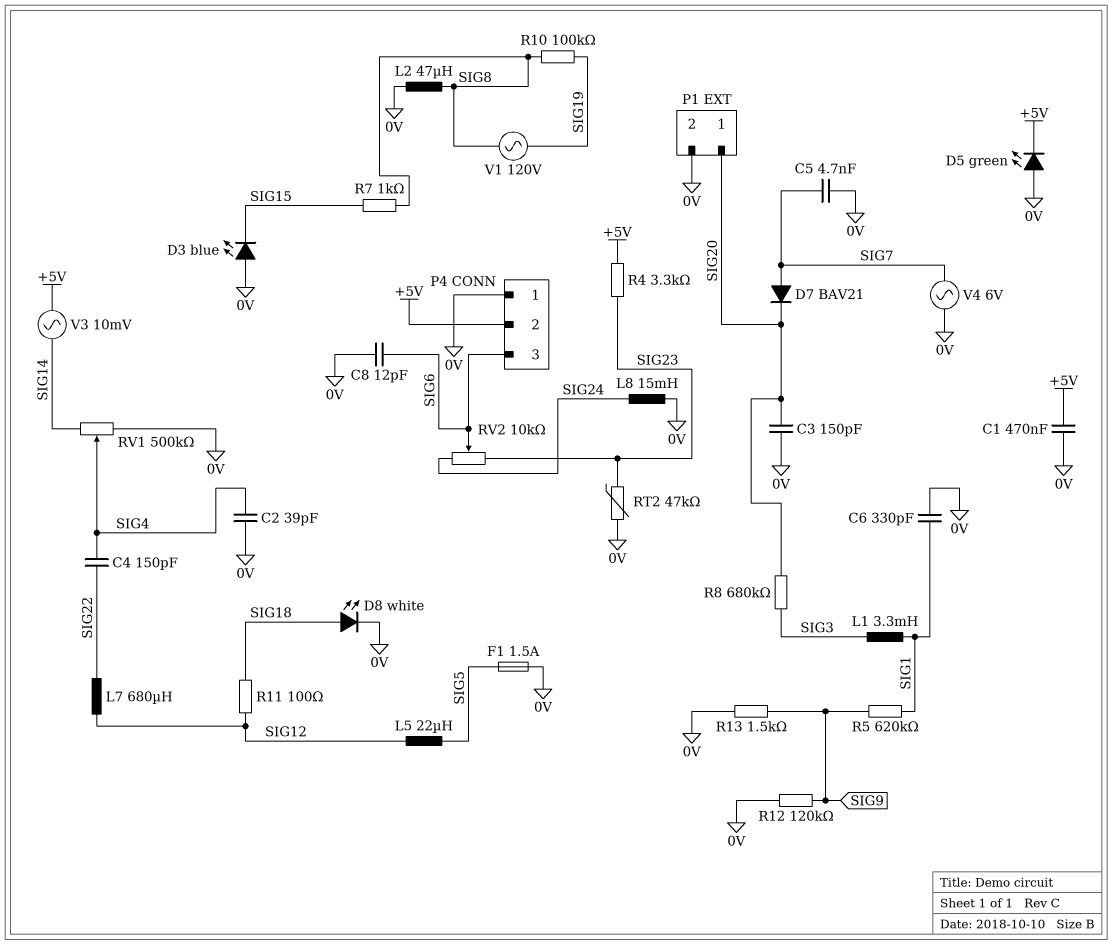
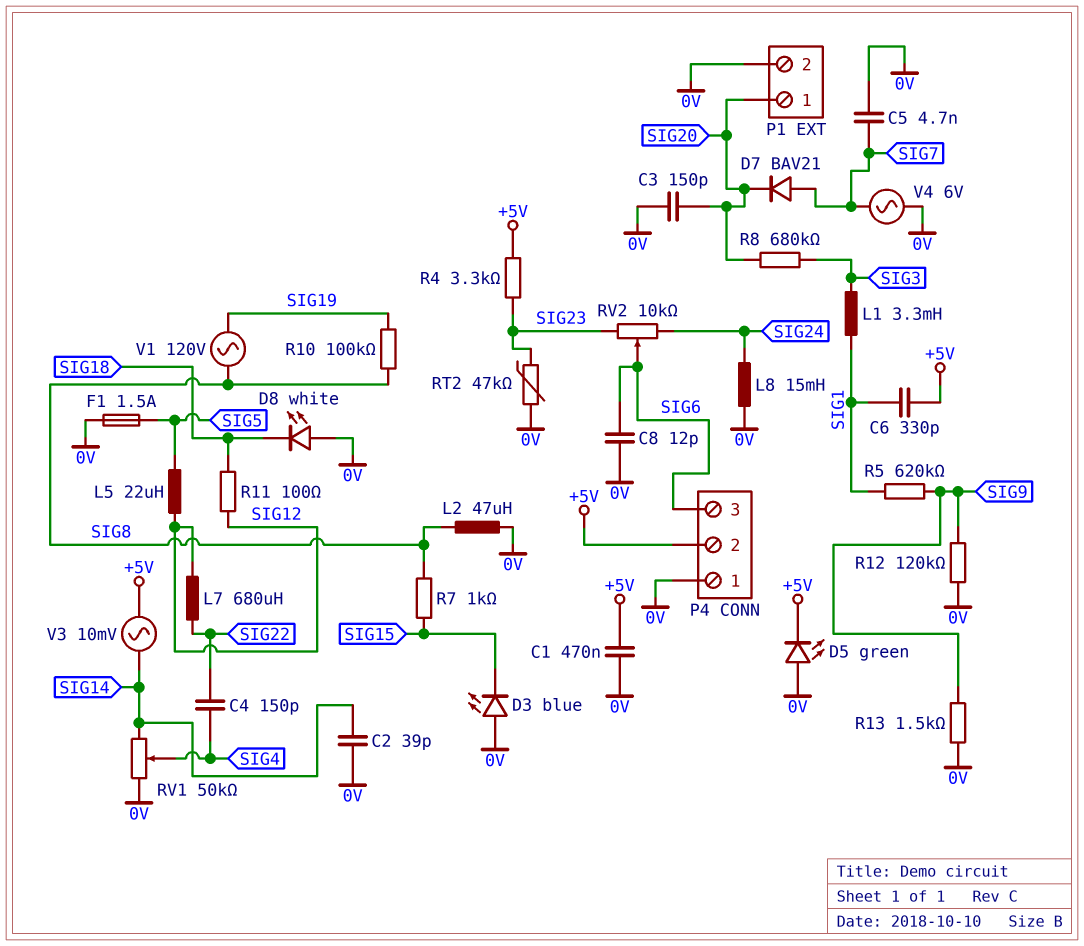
C2: 39pF (0V, SIG4) -> 39pF (0V, SIG14)
C6: 330pF (0V, SIG1) -> 330pF (+5V, SIG1)
D8: LED white (A SIG18, K 0V) -> LED white (A 0V, K SIG18)
RV1: 500k (0V, SIG14, wiper SIG4) -> 50k (0V, SIG14, wiper SIG4)

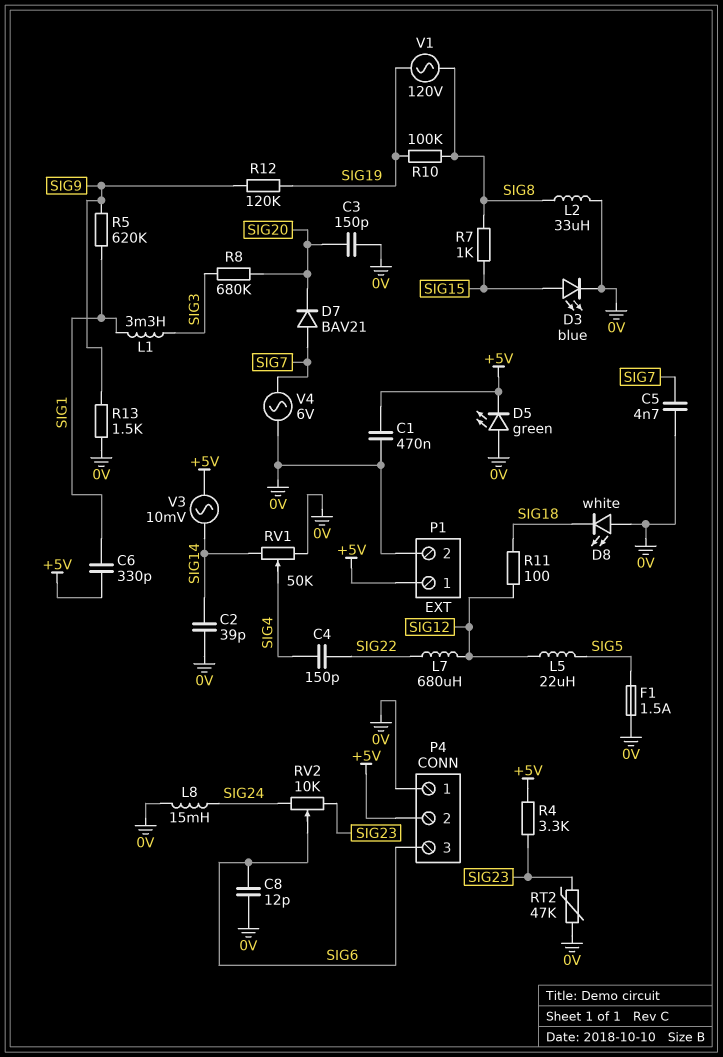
D3: LED blue (A 0V, K SIG15) -> LED blue (A SIG15, K 0V)
L2: 47uH (0V, SIG8) -> 33uH (0V, SIG8)
P1 pin 1: SIG20 -> +5V
R12: 120k (0V, SIG9) -> 120k (SIG9, SIG19)

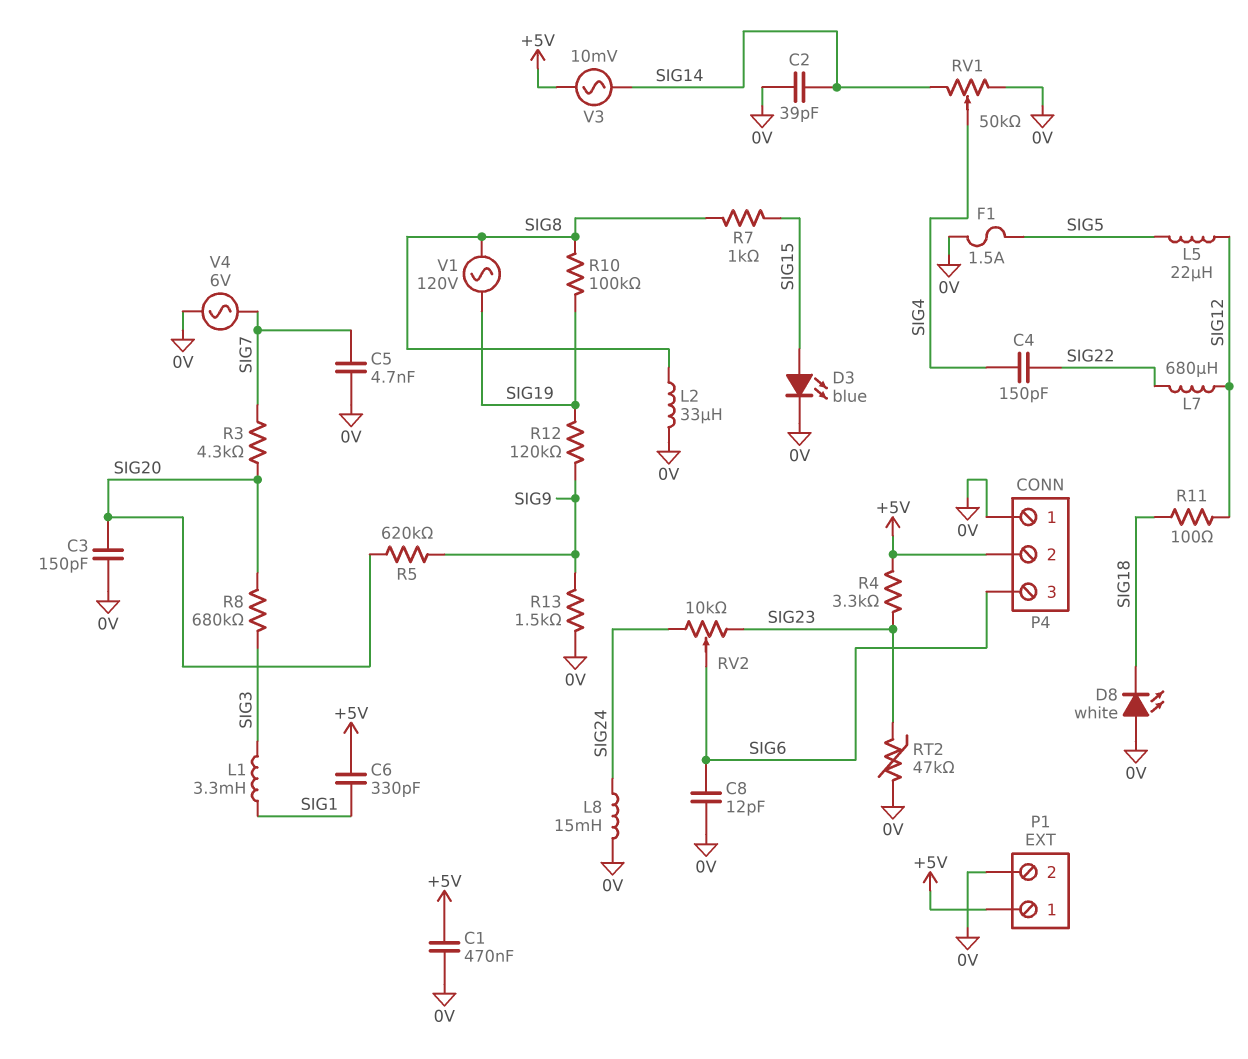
D5: LED green (A 0V, K +5V) -> none
D7: diode BAV21 (A SIG7, K SIG20) -> none
R3: none -> 4.3k (SIG7, SIG20)
R5: 620k (SIG1, SIG9) -> 620k (SIG9, SIG20)

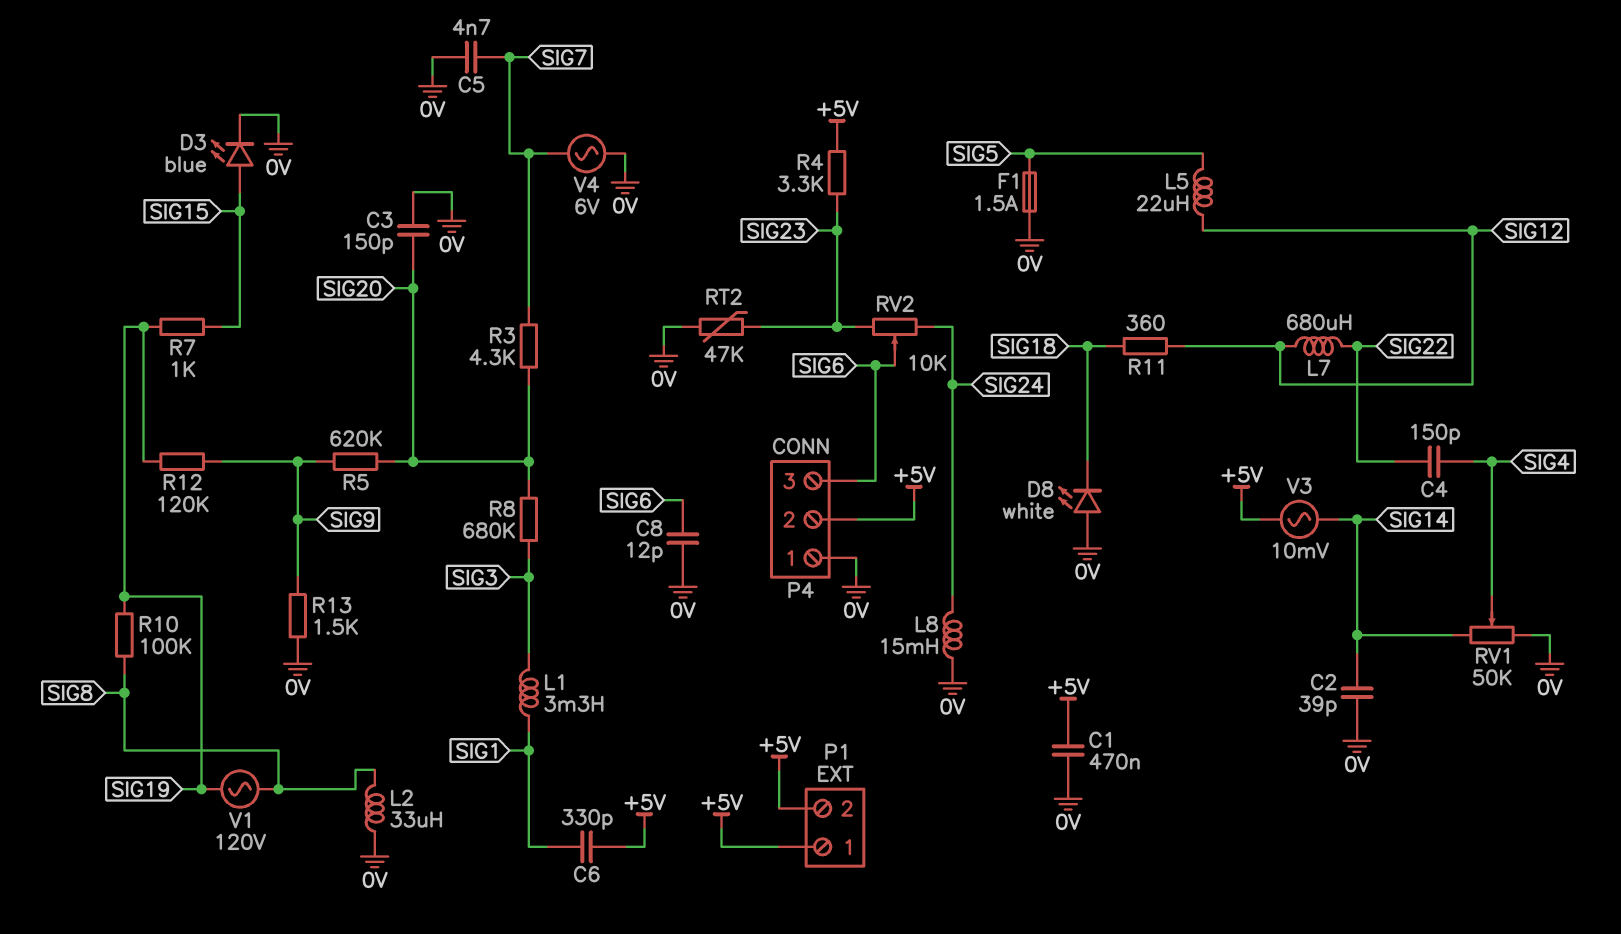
P1 pin 2: 0V -> +5V
R7: 1k (SIG8, SIG15) -> 1k (SIG15, SIG19)
R11: 100 (SIG12, SIG18) -> 360 (SIG12, SIG18)

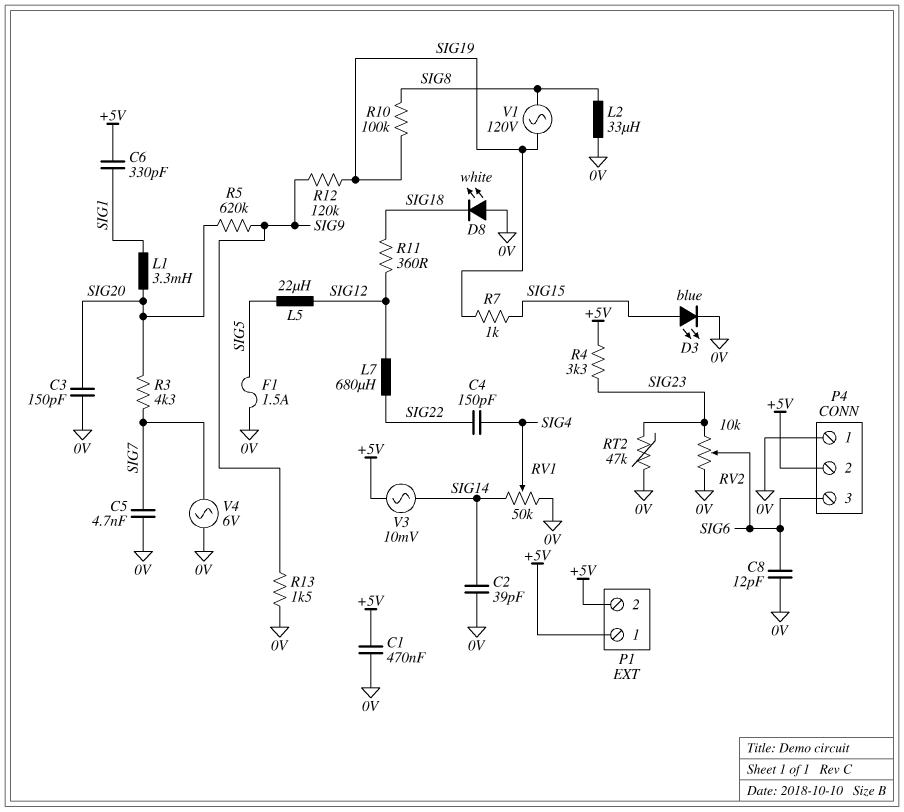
L1: 3.3mH (SIG1, SIG3) -> 3.3mH (SIG1, SIG20)
L8: 15mH (0V, SIG24) -> none
R8: 680k (SIG3, SIG20) -> none
RV2: 10k (SIG23, SIG24, wiper SIG6) -> 10k (0V, SIG23, wiper SIG6)

